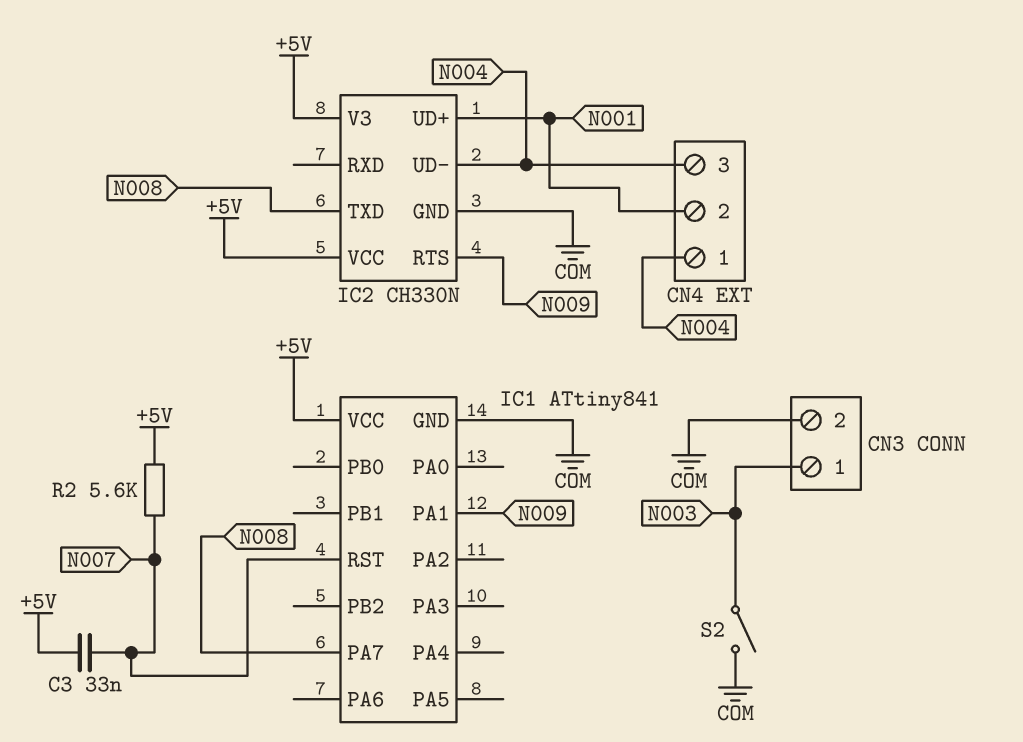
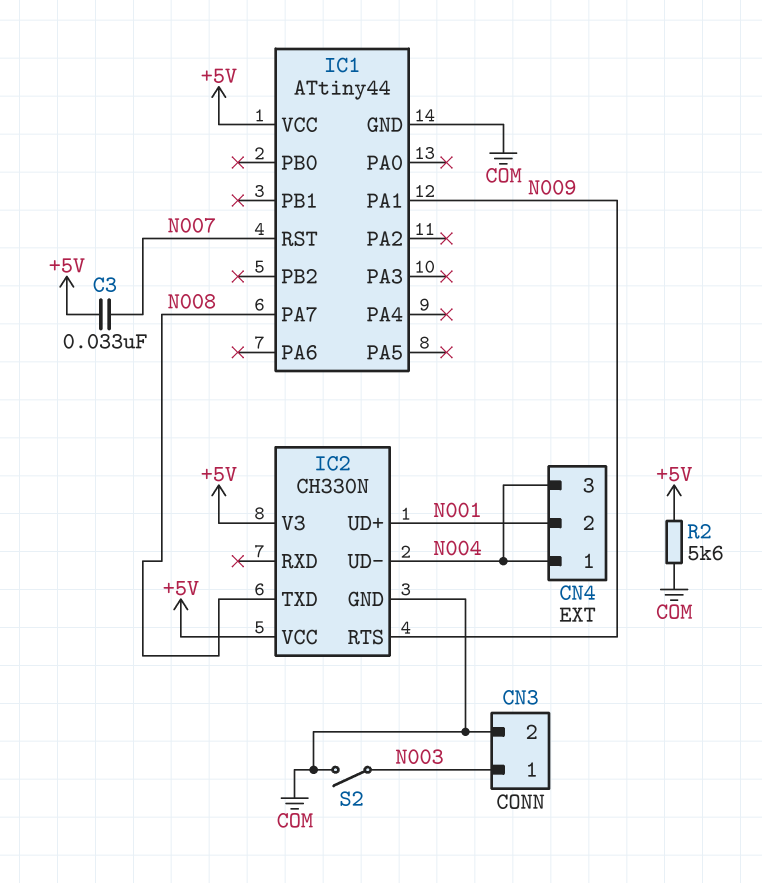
IC1: ATtiny841 -> ATtiny44
R2: 5.6k (+5V, N007) -> 5.6k (+5V, COM)

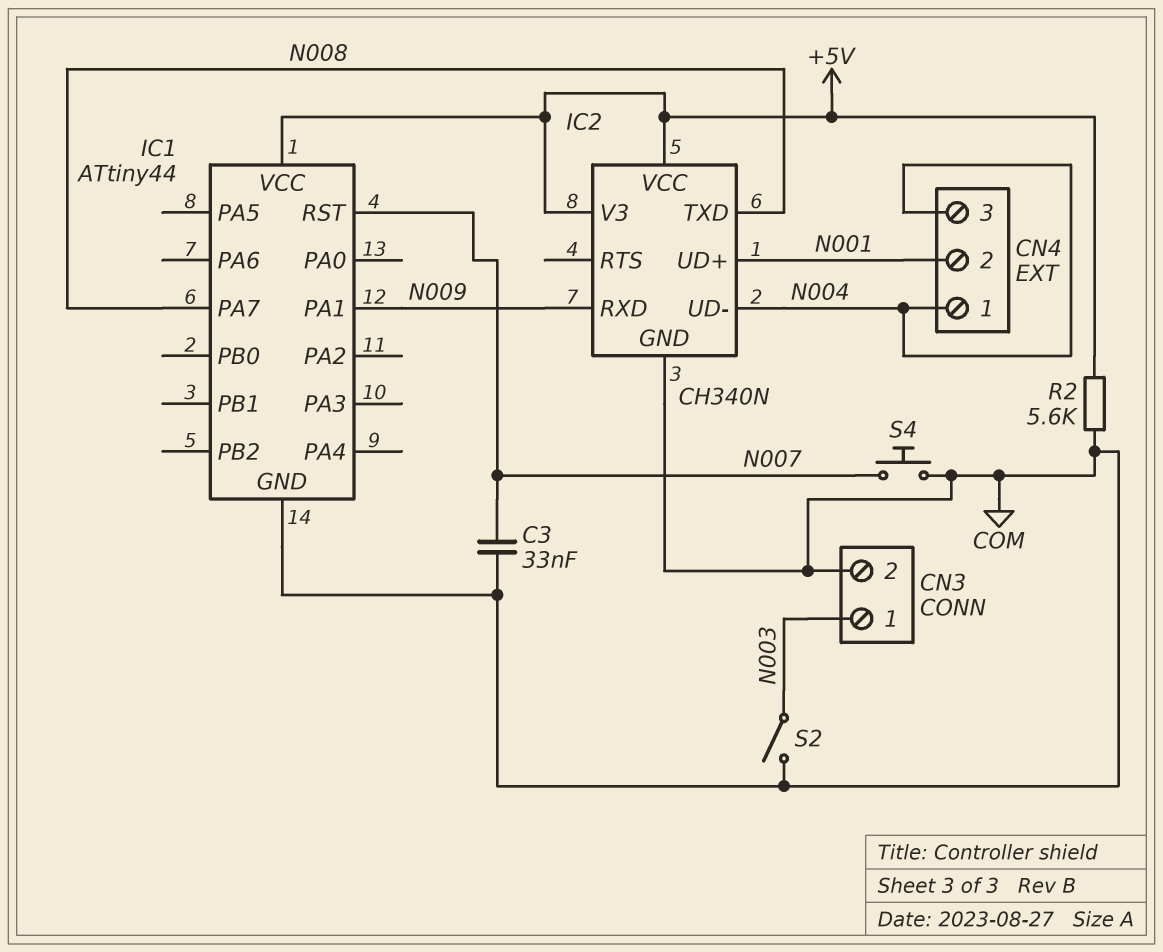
C3: 33nF (+5V, N007) -> 33nF (COM, N007)
IC2: CH330N -> CH340N
IC2 pin RTS: N009 -> none
IC2 pin RXD: none -> N009
S4: none -> button (COM, N007)

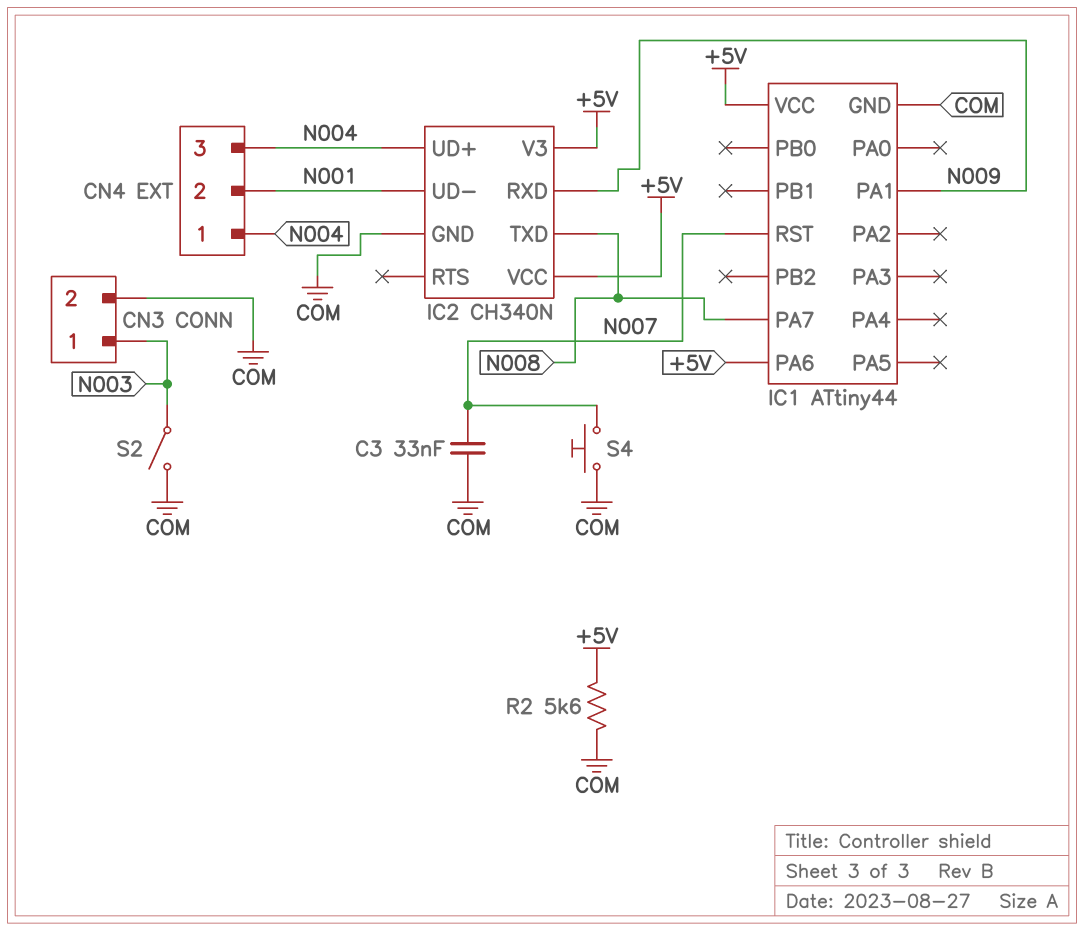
IC1 pin PA6: none -> +5V
IC2 pin UD+: N001 -> N004
IC2 pin UD-: N004 -> N001

